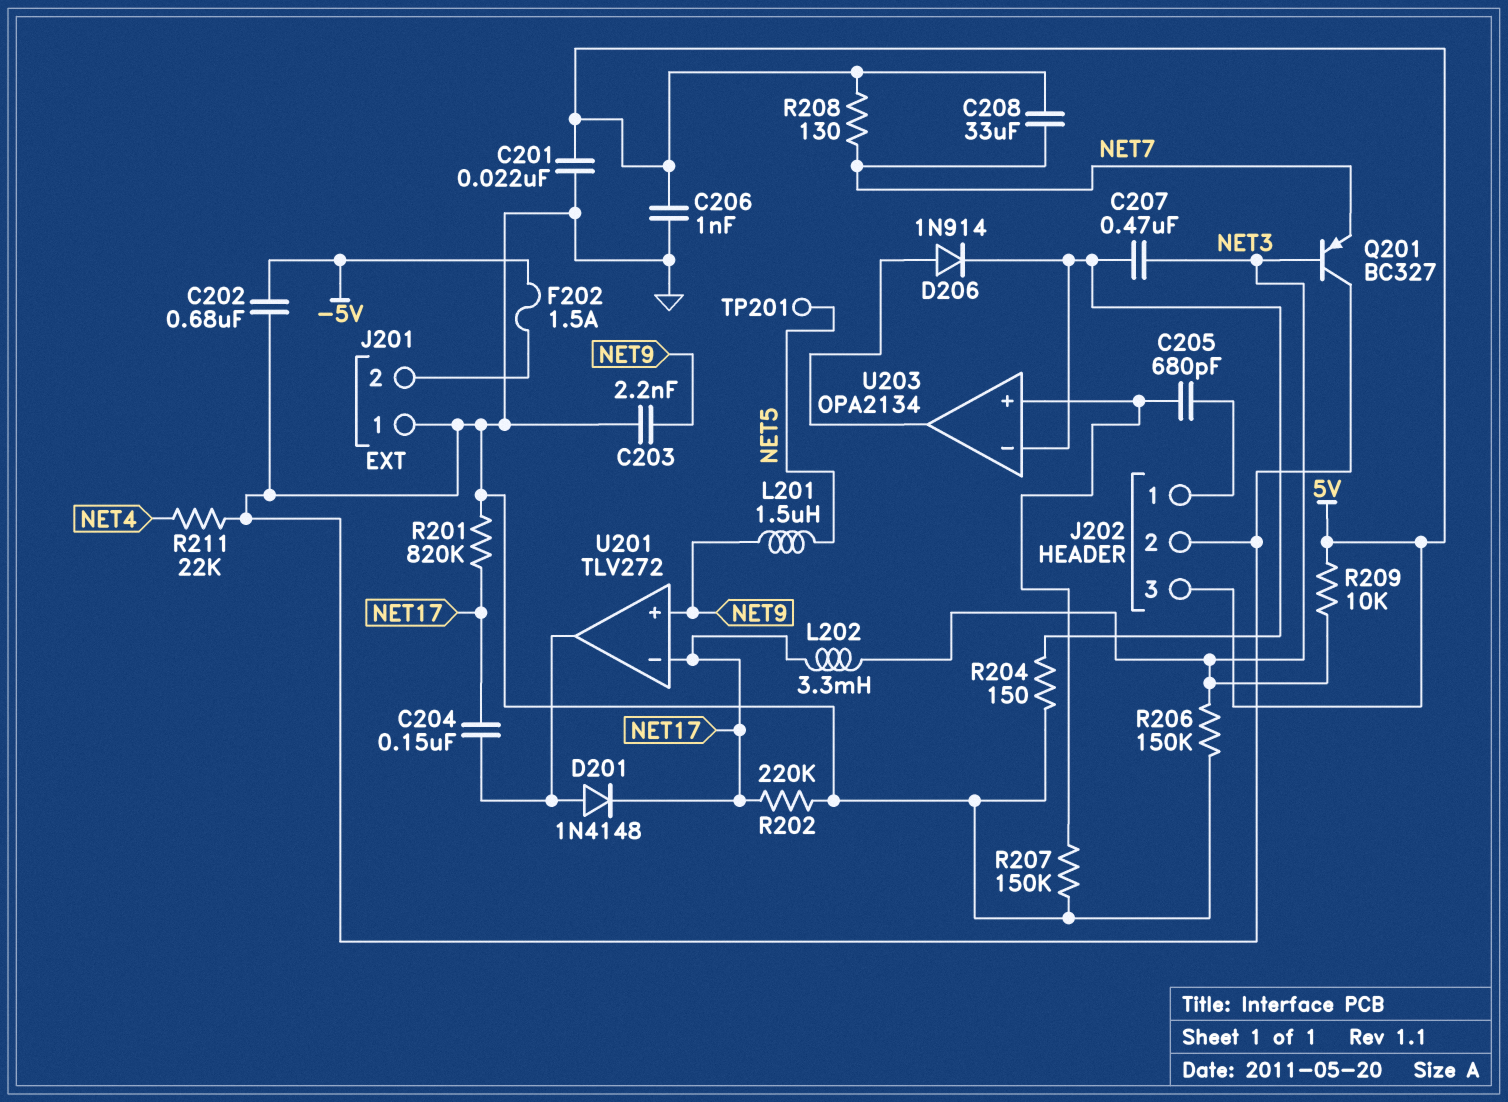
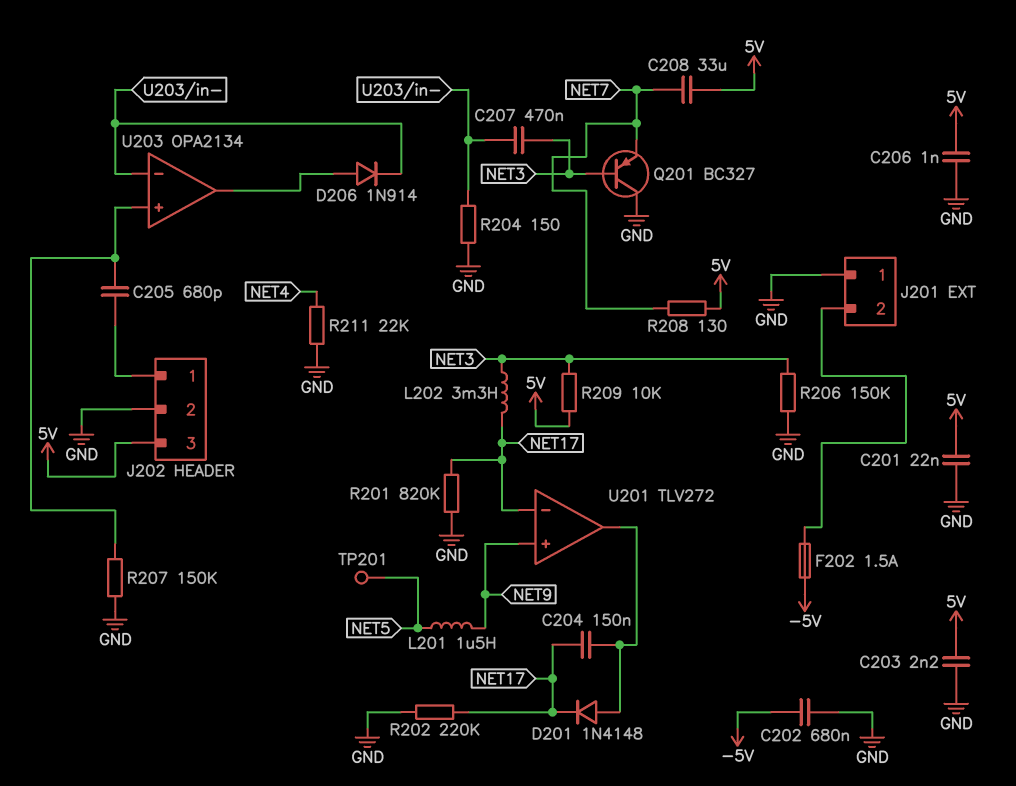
C203: 2.2nF (GND, NET9) -> 2.2nF (5V, GND)

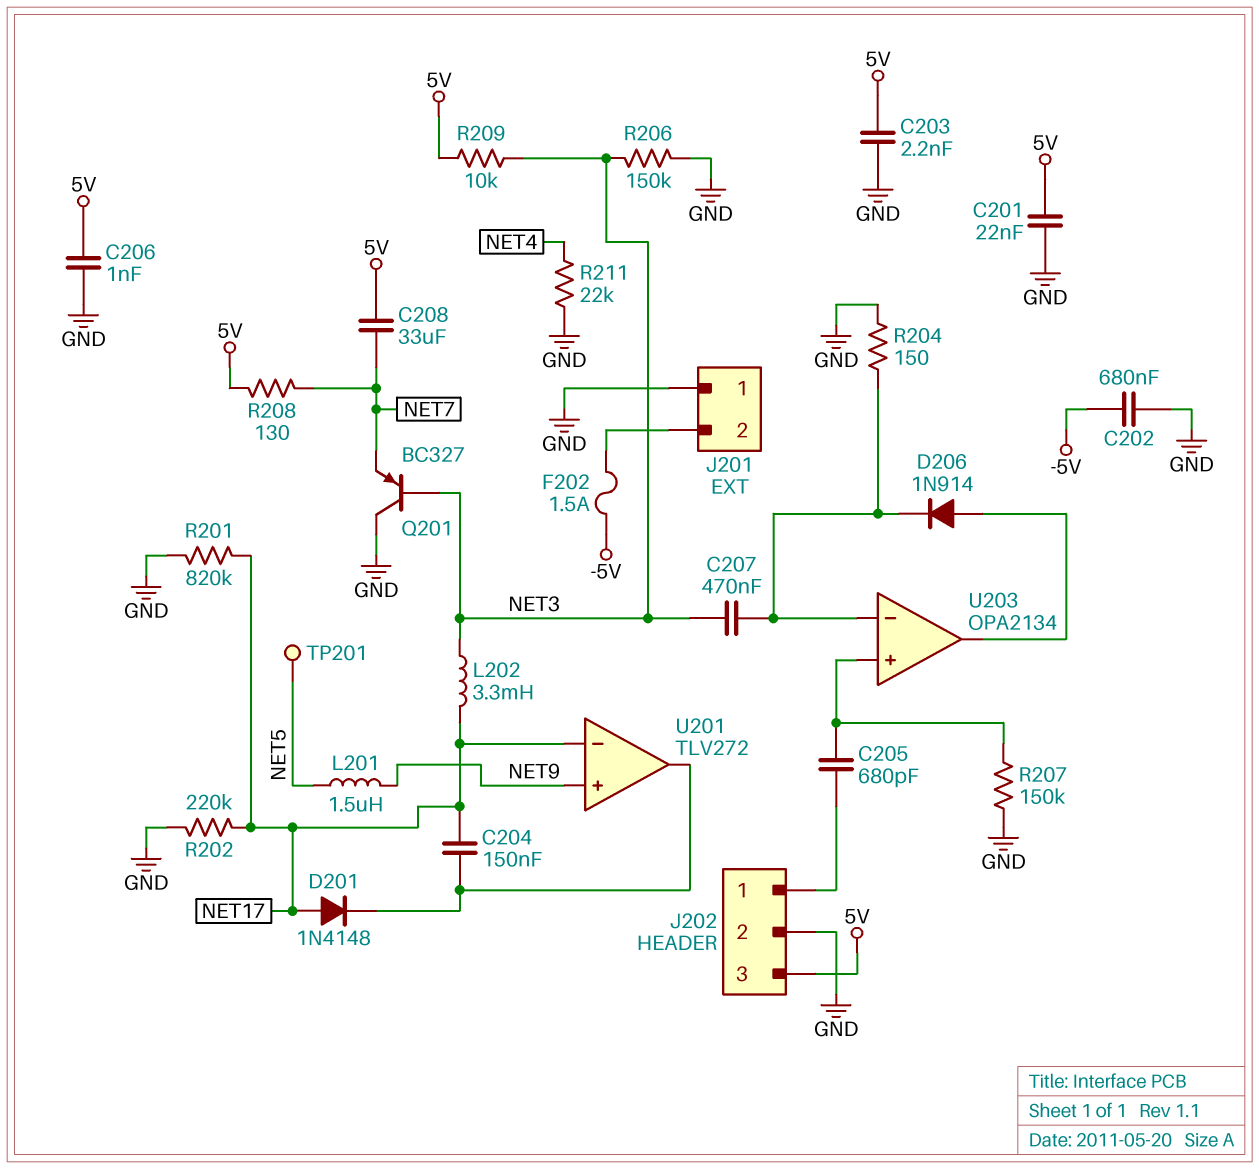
D201: diode 1N4148 (A U201/out, K NET17) -> diode 1N4148 (A NET17, K U201/out)

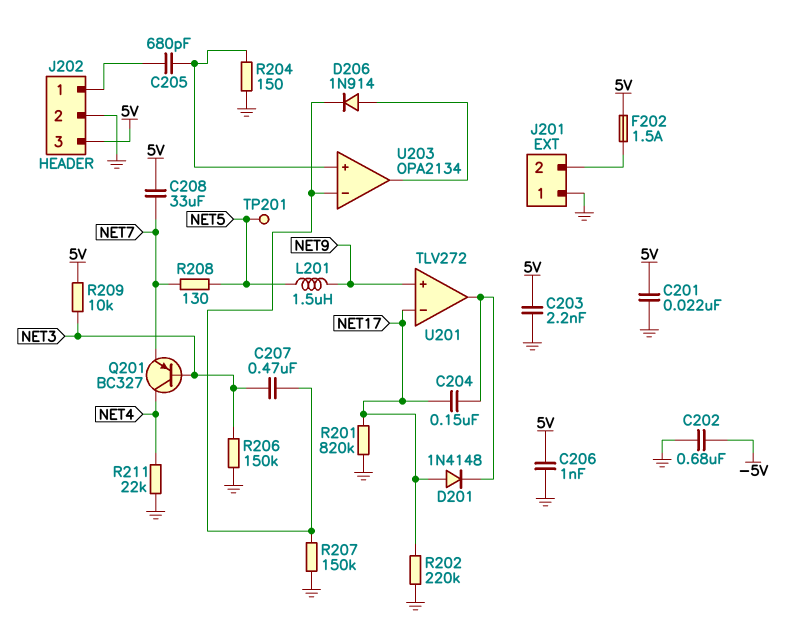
F202: 1.5A (-5V, J201/2) -> 1.5A (5V, J201/2)
L202: 3.3mH (NET3, NET17) -> none
Q201: PNP BC327 (B NET3, C GND, E NET7) -> PNP BC327 (B NET3, C NET4, E NET7)
R204: 150 (GND, U203/in-) -> 150 (GND, U203/in+)
R207: 150k (GND, U203/in+) -> 150k (GND, U203/in-)
R208: 130 (5V, NET7) -> 130 (NET5, NET7)

